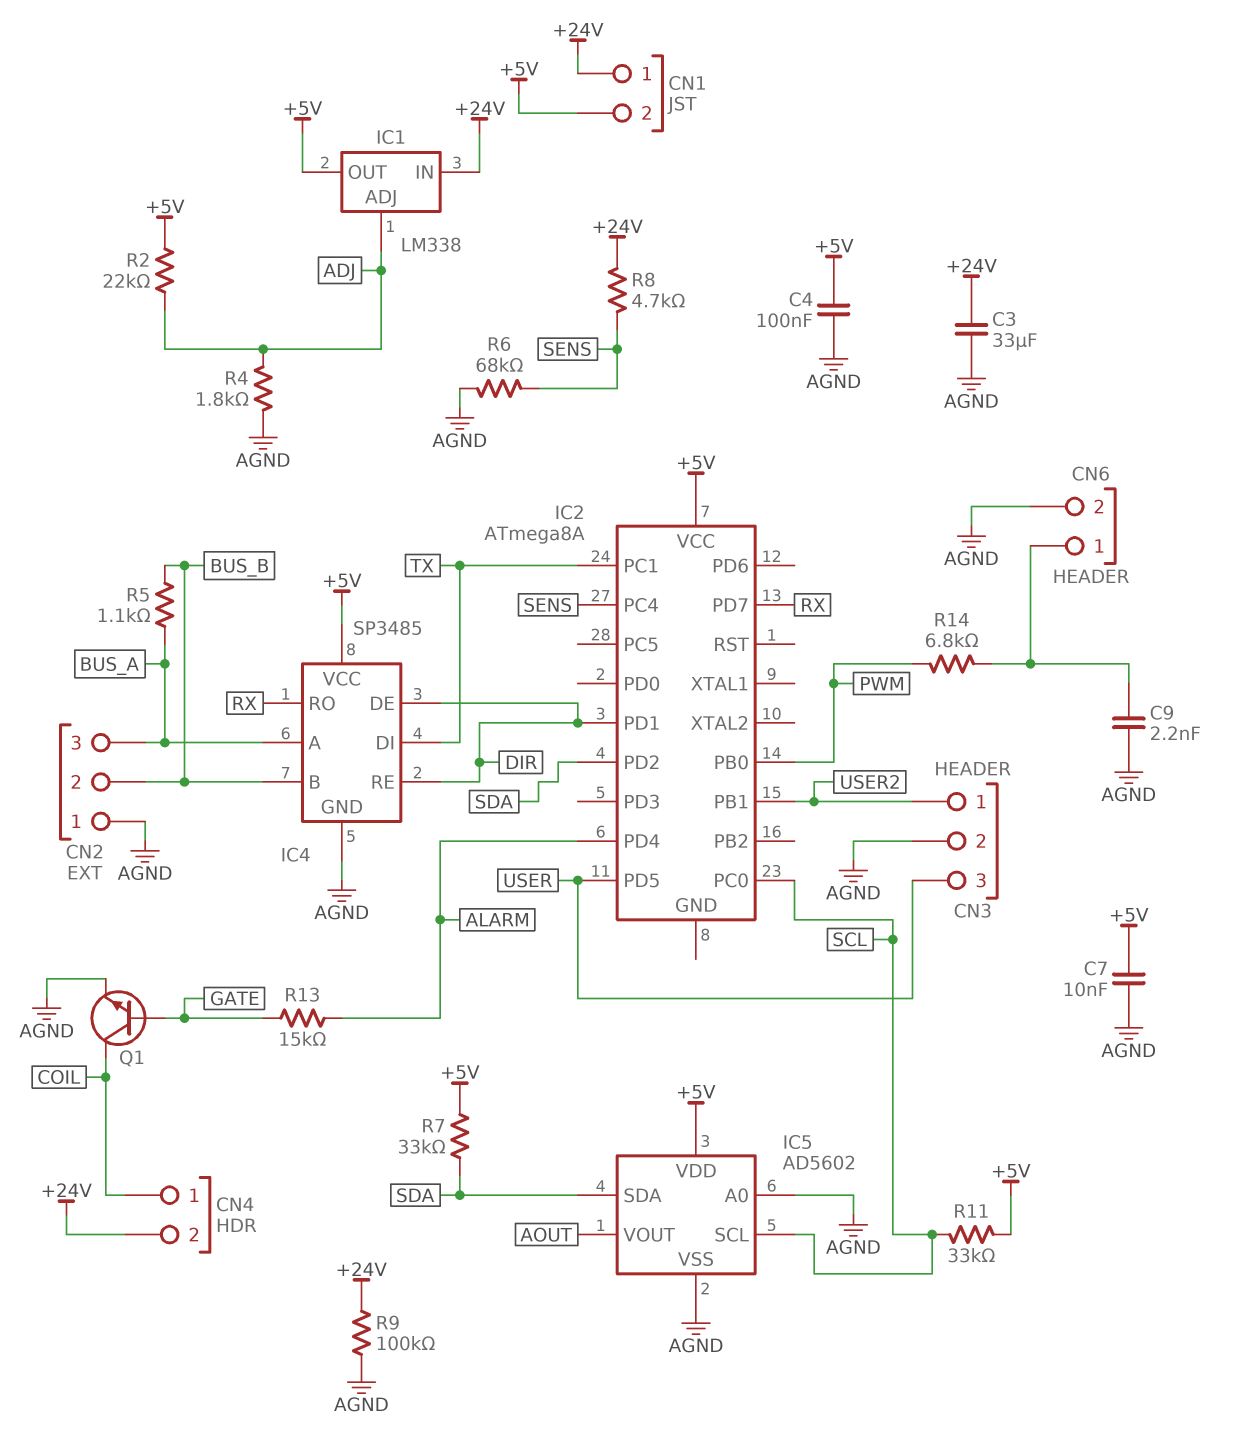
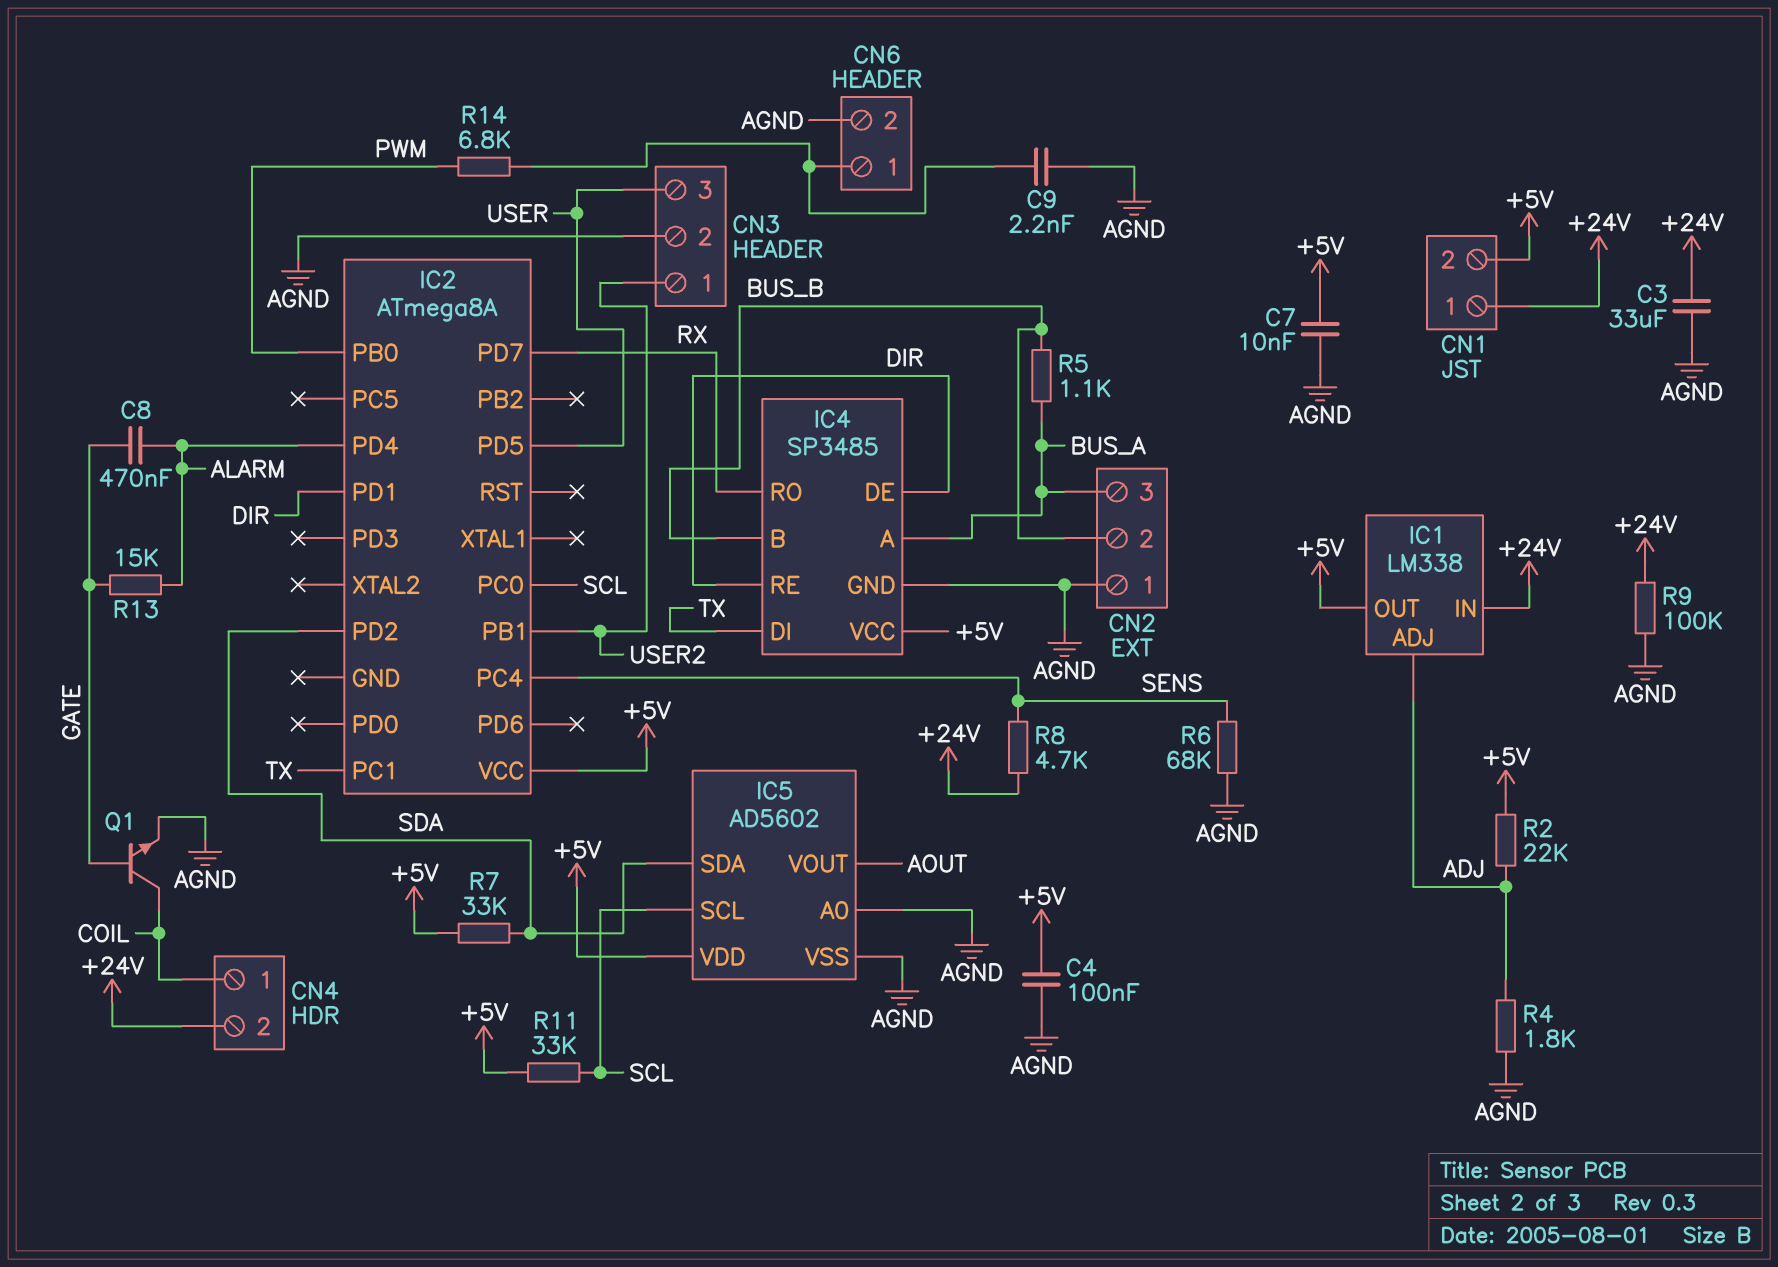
C8: none -> 470nF (ALARM, GATE)

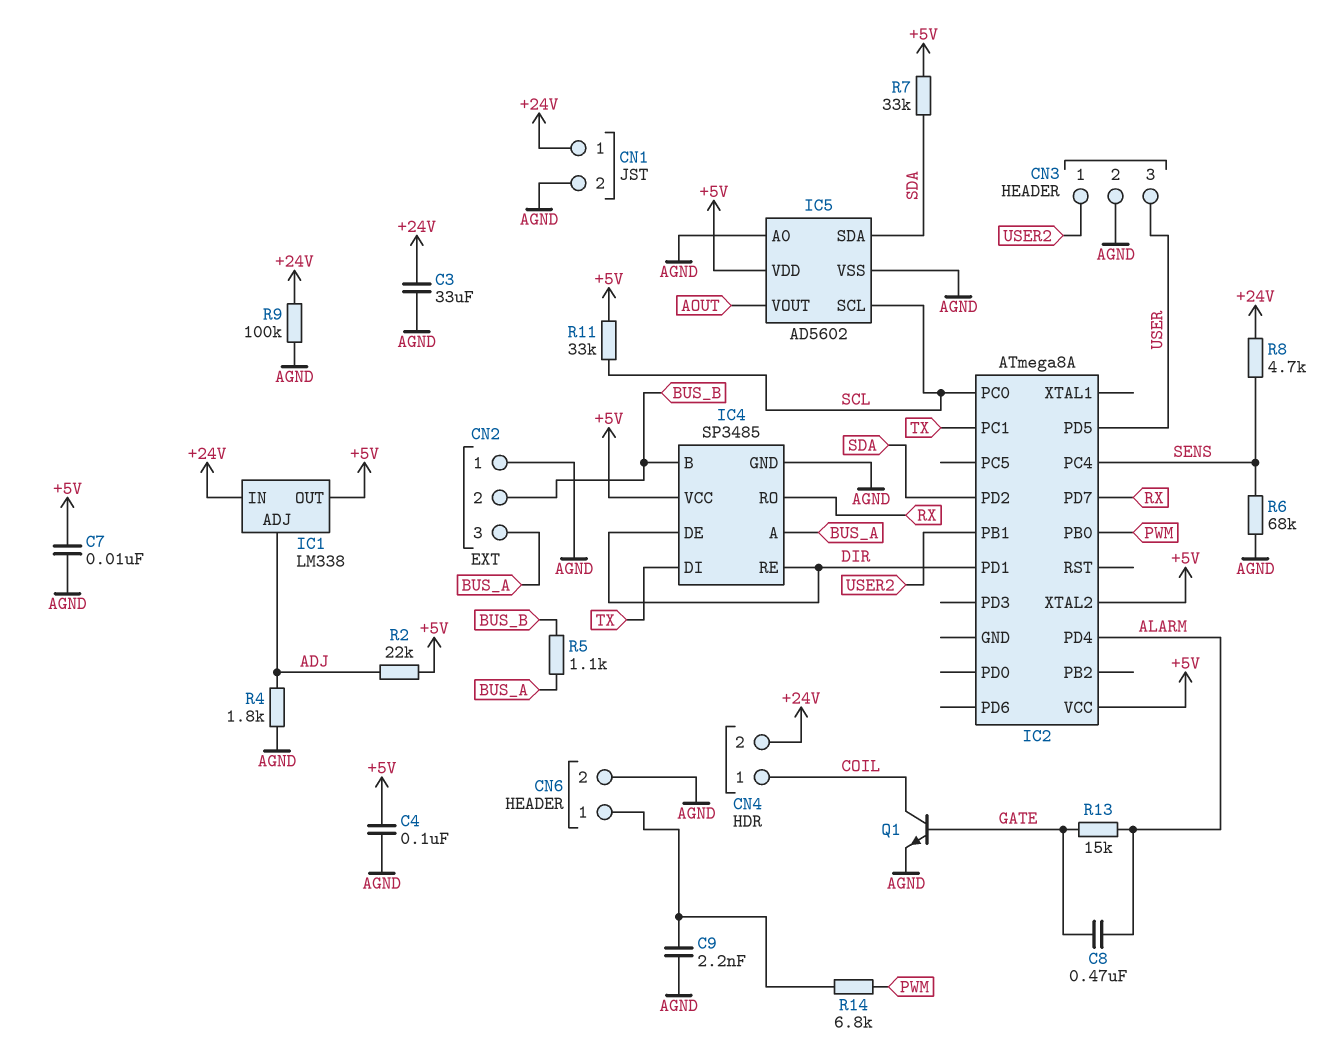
CN1 pin 2: +5V -> AGND
IC2 pin XTAL2: none -> +5V

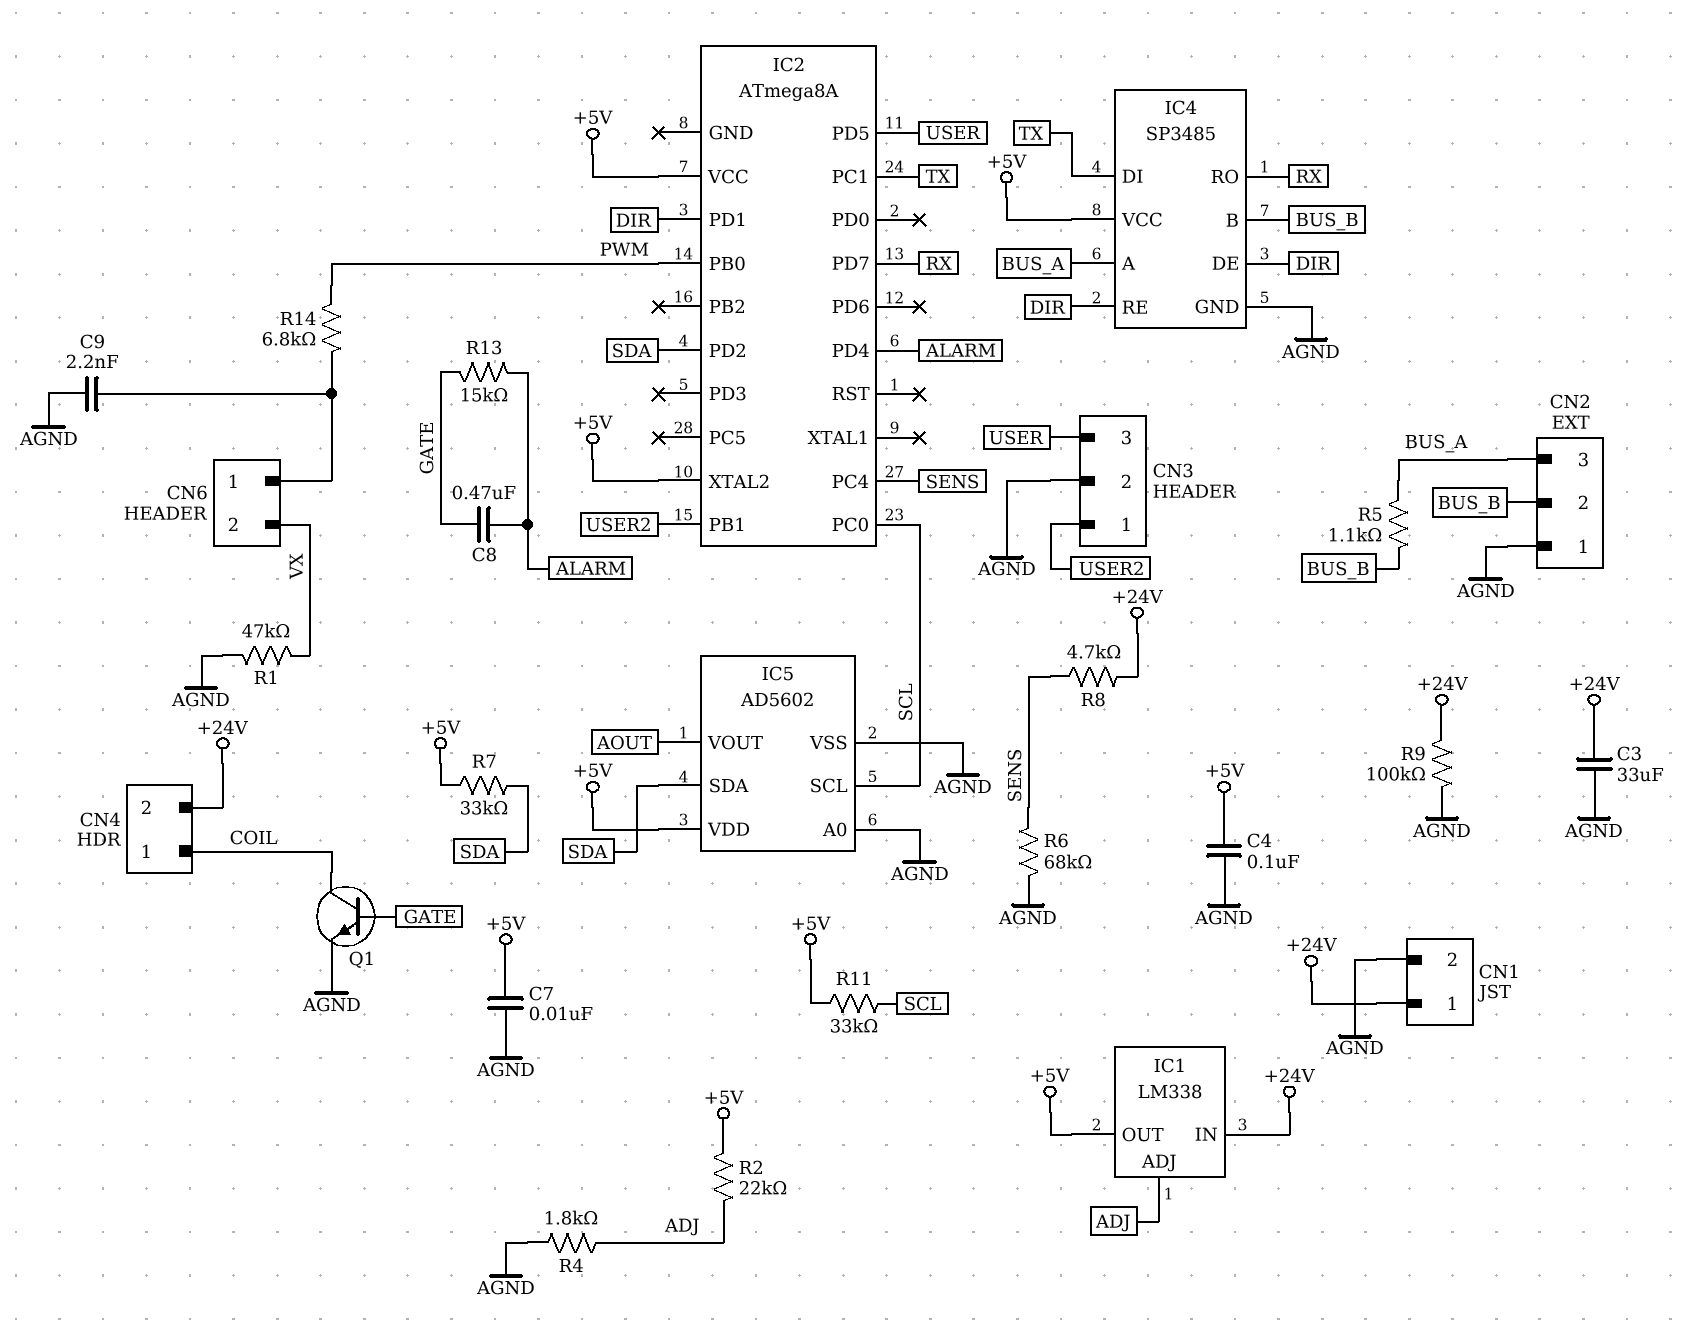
CN6 pin 2: AGND -> VX
R1: none -> 47k (AGND, VX)

